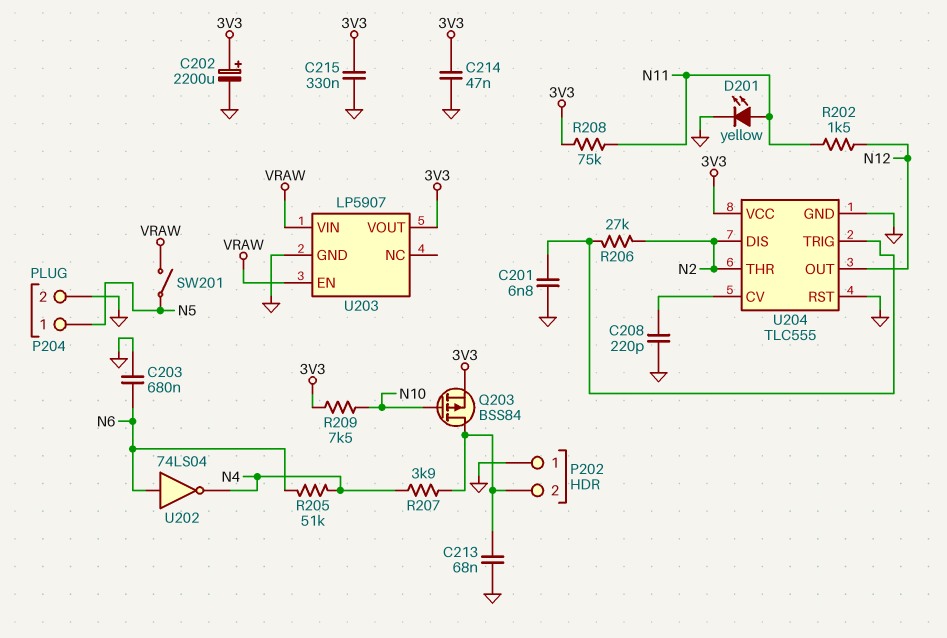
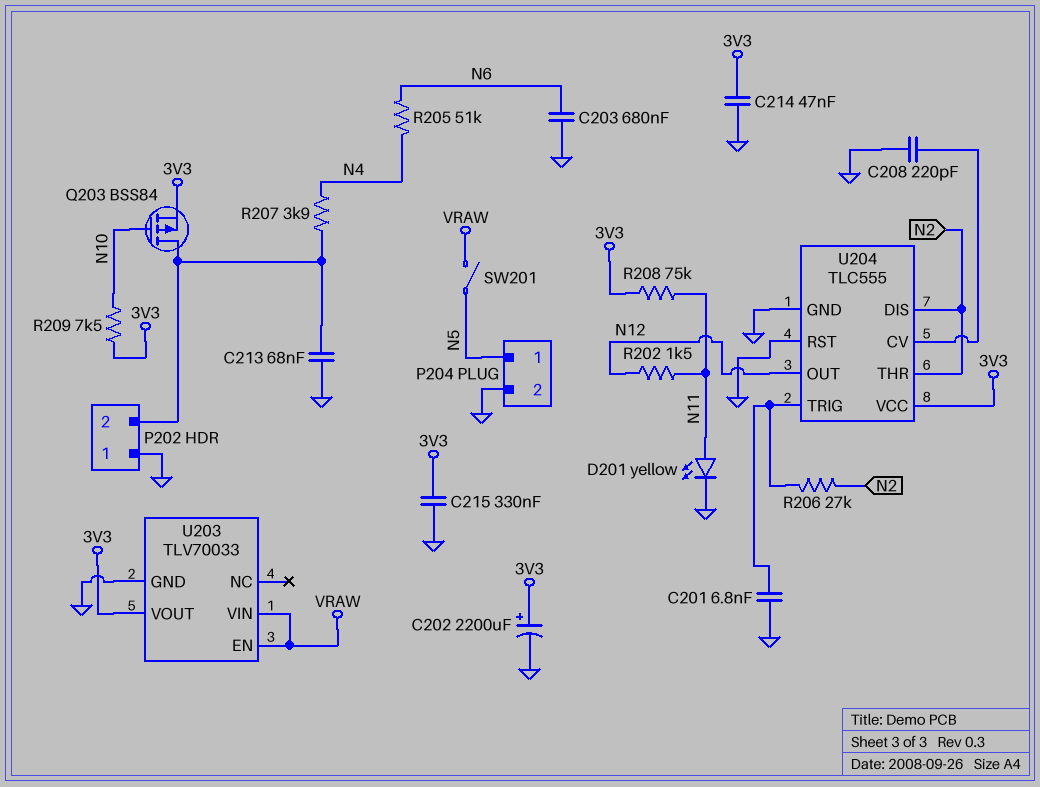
U202: NOT 74LS04 (in N6, out N4) -> none
U203: LP5907 -> TLV70033

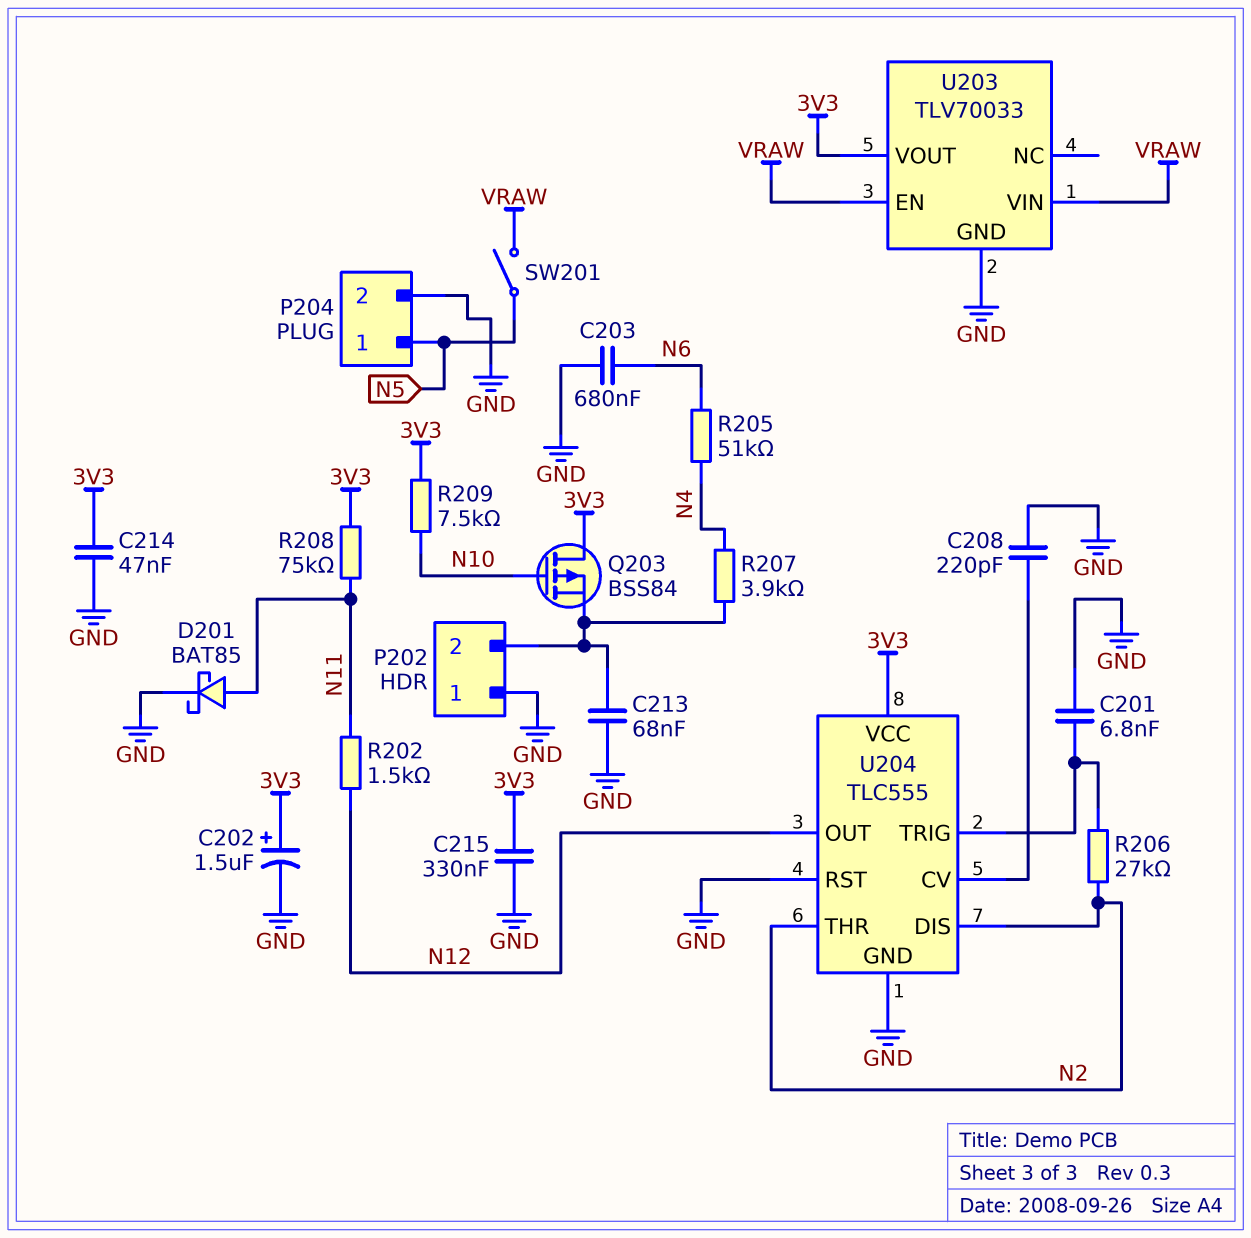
C202: 2200uF (plus 3V3, minus GND) -> 1.5uF (plus 3V3, minus GND)
D201: LED yellow (A N11, K GND) -> schottky BAT85 (A N11, K GND)
Q203: PMOS BSS84 (G N10, D P202/2, S 3V3) -> PMOS BSS84 (G N10, D 3V3, S P202/2)

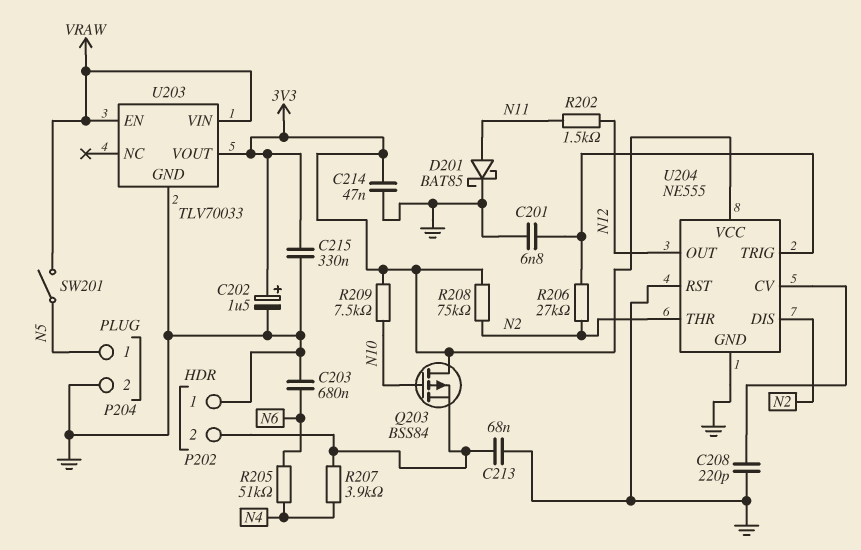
R208: 75k (3V3, N11) -> 75k (3V3, N2)
U204: TLC555 -> NE555

